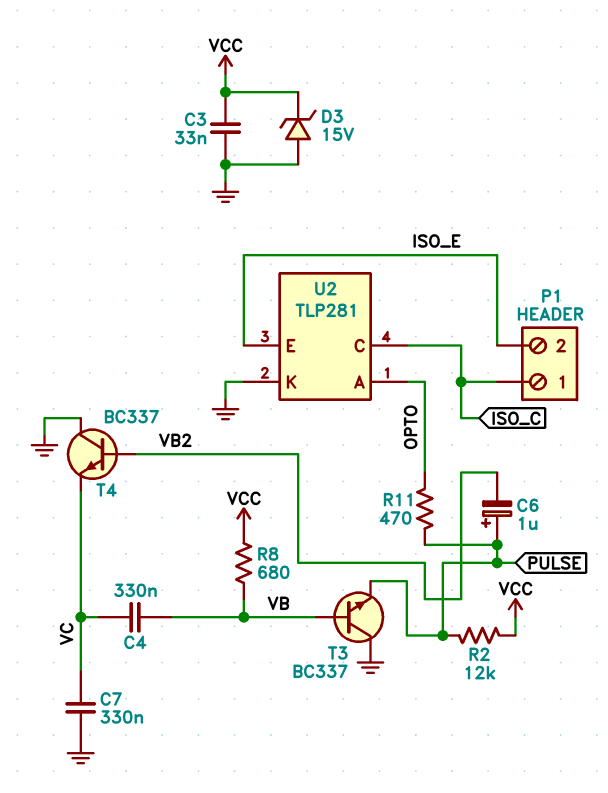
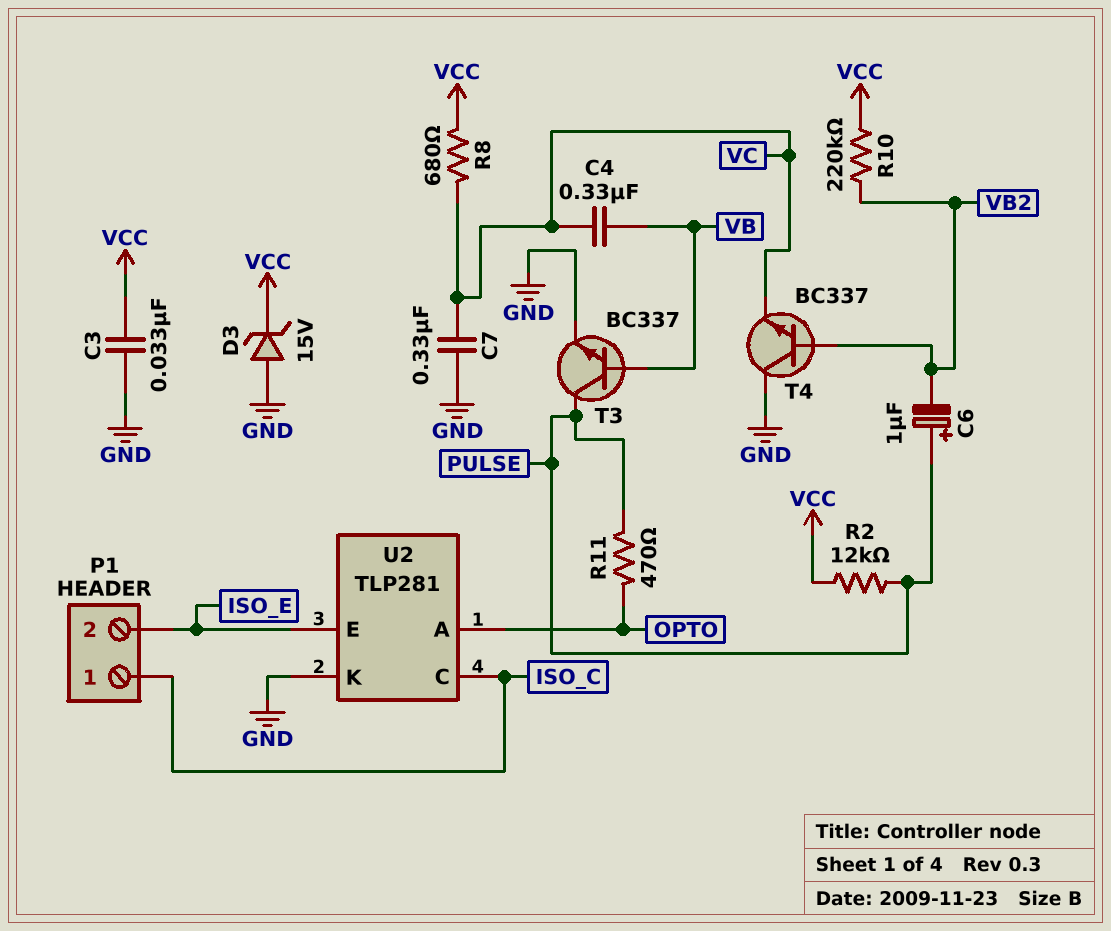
R8: 680 (VB, VCC) -> 680 (VC, VCC)
R10: none -> 220k (VB2, VCC)
T3: NPN BC337 (B VB, C GND, E PULSE) -> NPN BC337 (B VB, C PULSE, E GND)

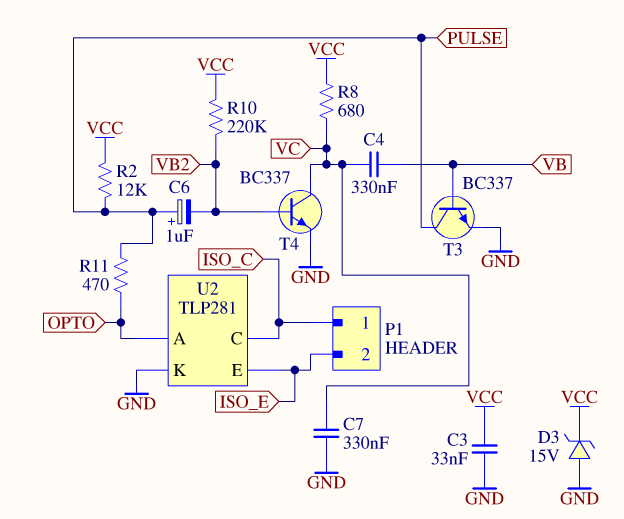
T4: NPN BC337 (B VB2, C GND, E VC) -> NPN BC337 (B VB2, C VC, E GND)

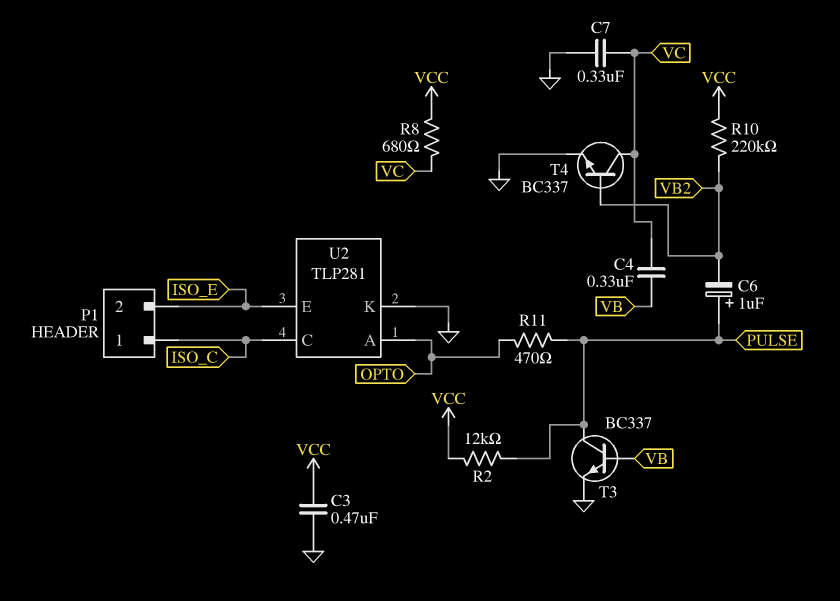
C3: 33nF (GND, VCC) -> 470nF (GND, VCC)
D3: zener 15V (A GND, K VCC) -> none

